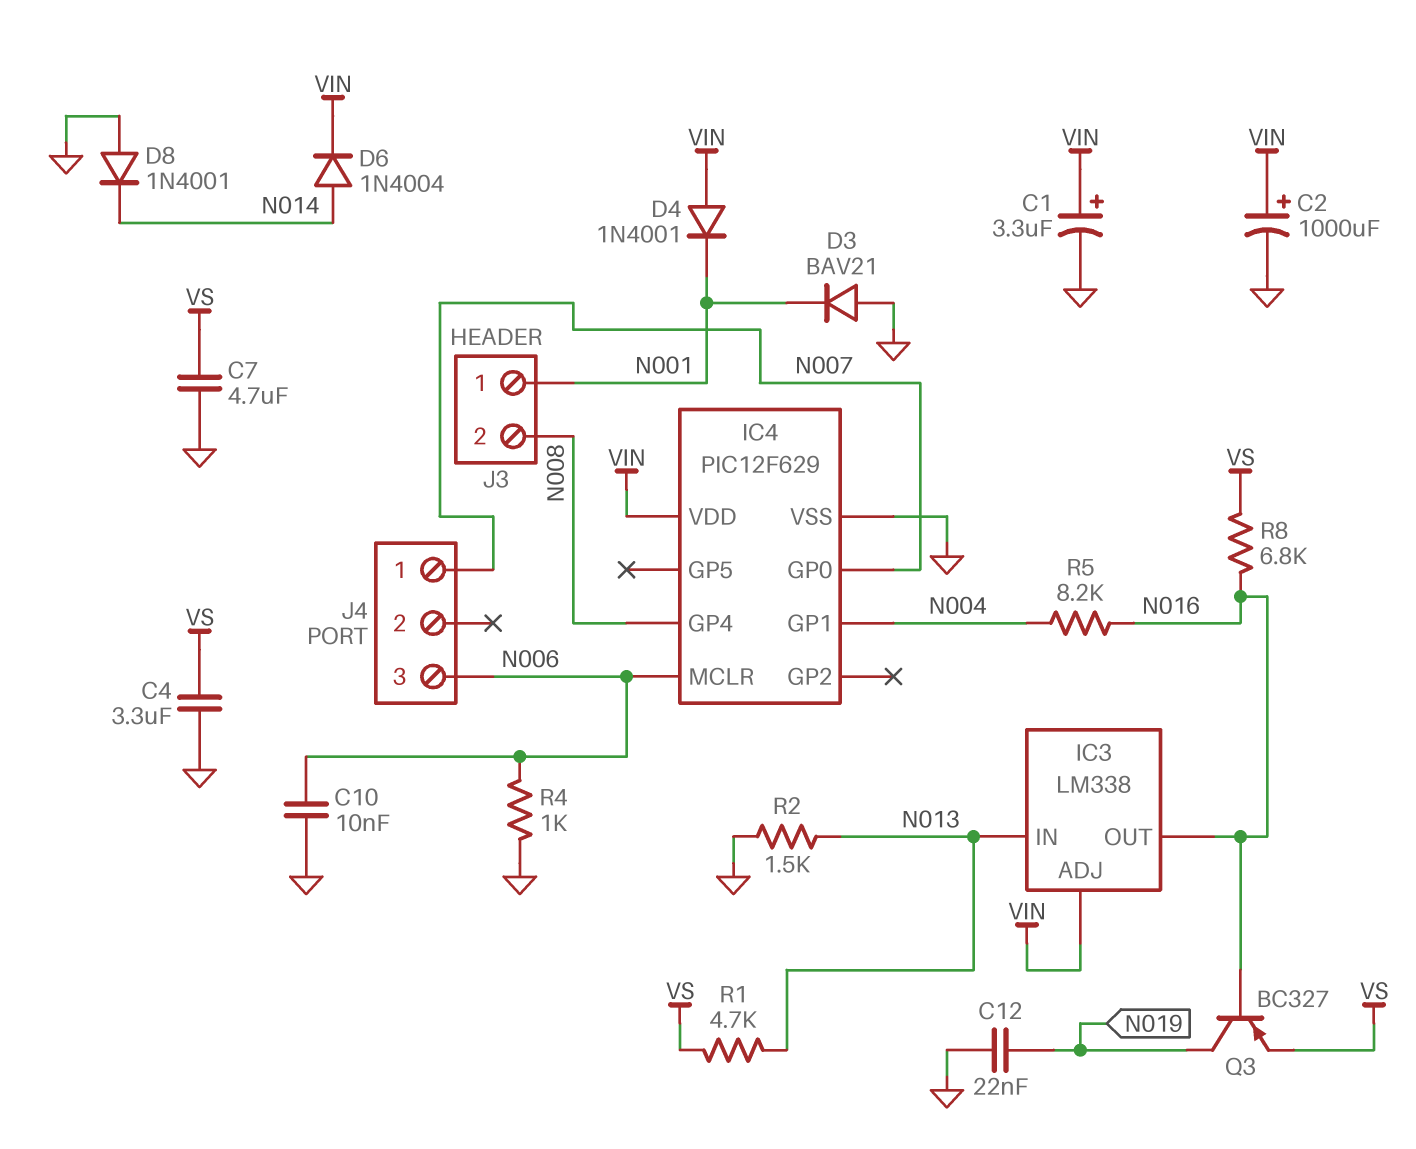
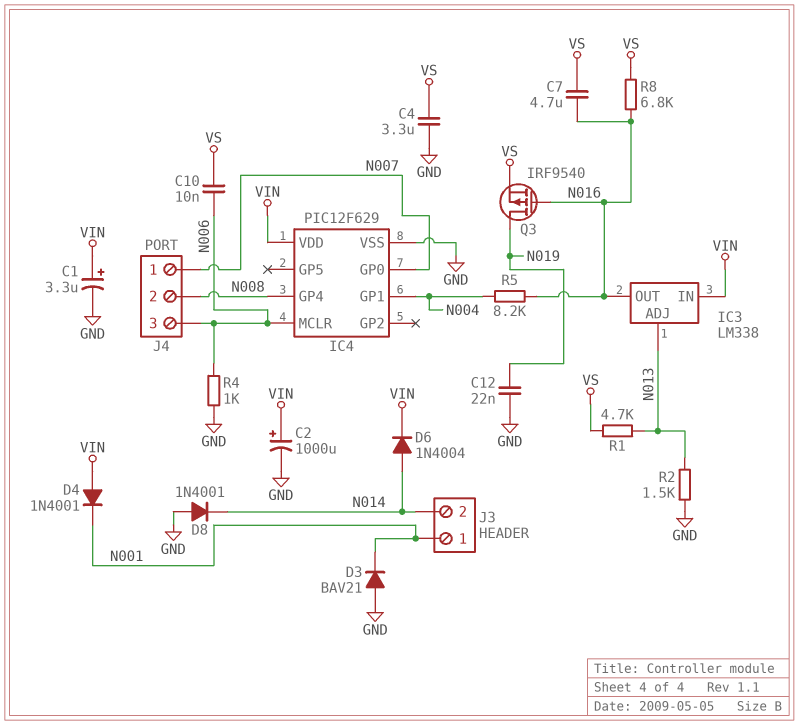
C7: 4.7uF (GND, VS) -> 4.7uF (N016, VS)
C10: 10nF (GND, N006) -> 10nF (N006, VS)
IC3 pin ADJ: VIN -> N013
IC3 pin IN: N013 -> VIN
J3 pin 2: N008 -> N014
J4 pin 2: none -> N008
Q3: PNP BC327 (B N016, C N019, E VS) -> PMOS IRF9540 (G N016, D N019, S VS)

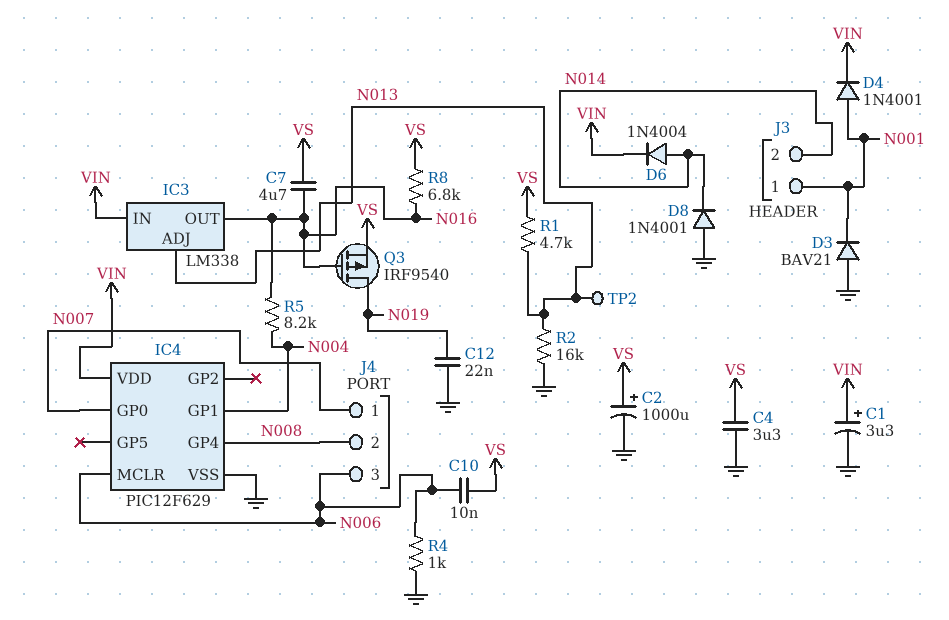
C2: 1000uF (plus VIN, minus GND) -> 1000uF (plus VS, minus GND)
D4: diode 1N4001 (A VIN, K N001) -> diode 1N4001 (A N001, K VIN)
R2: 1.5k (GND, N013) -> 16k (GND, N013)
TP2: none -> test point (N013)

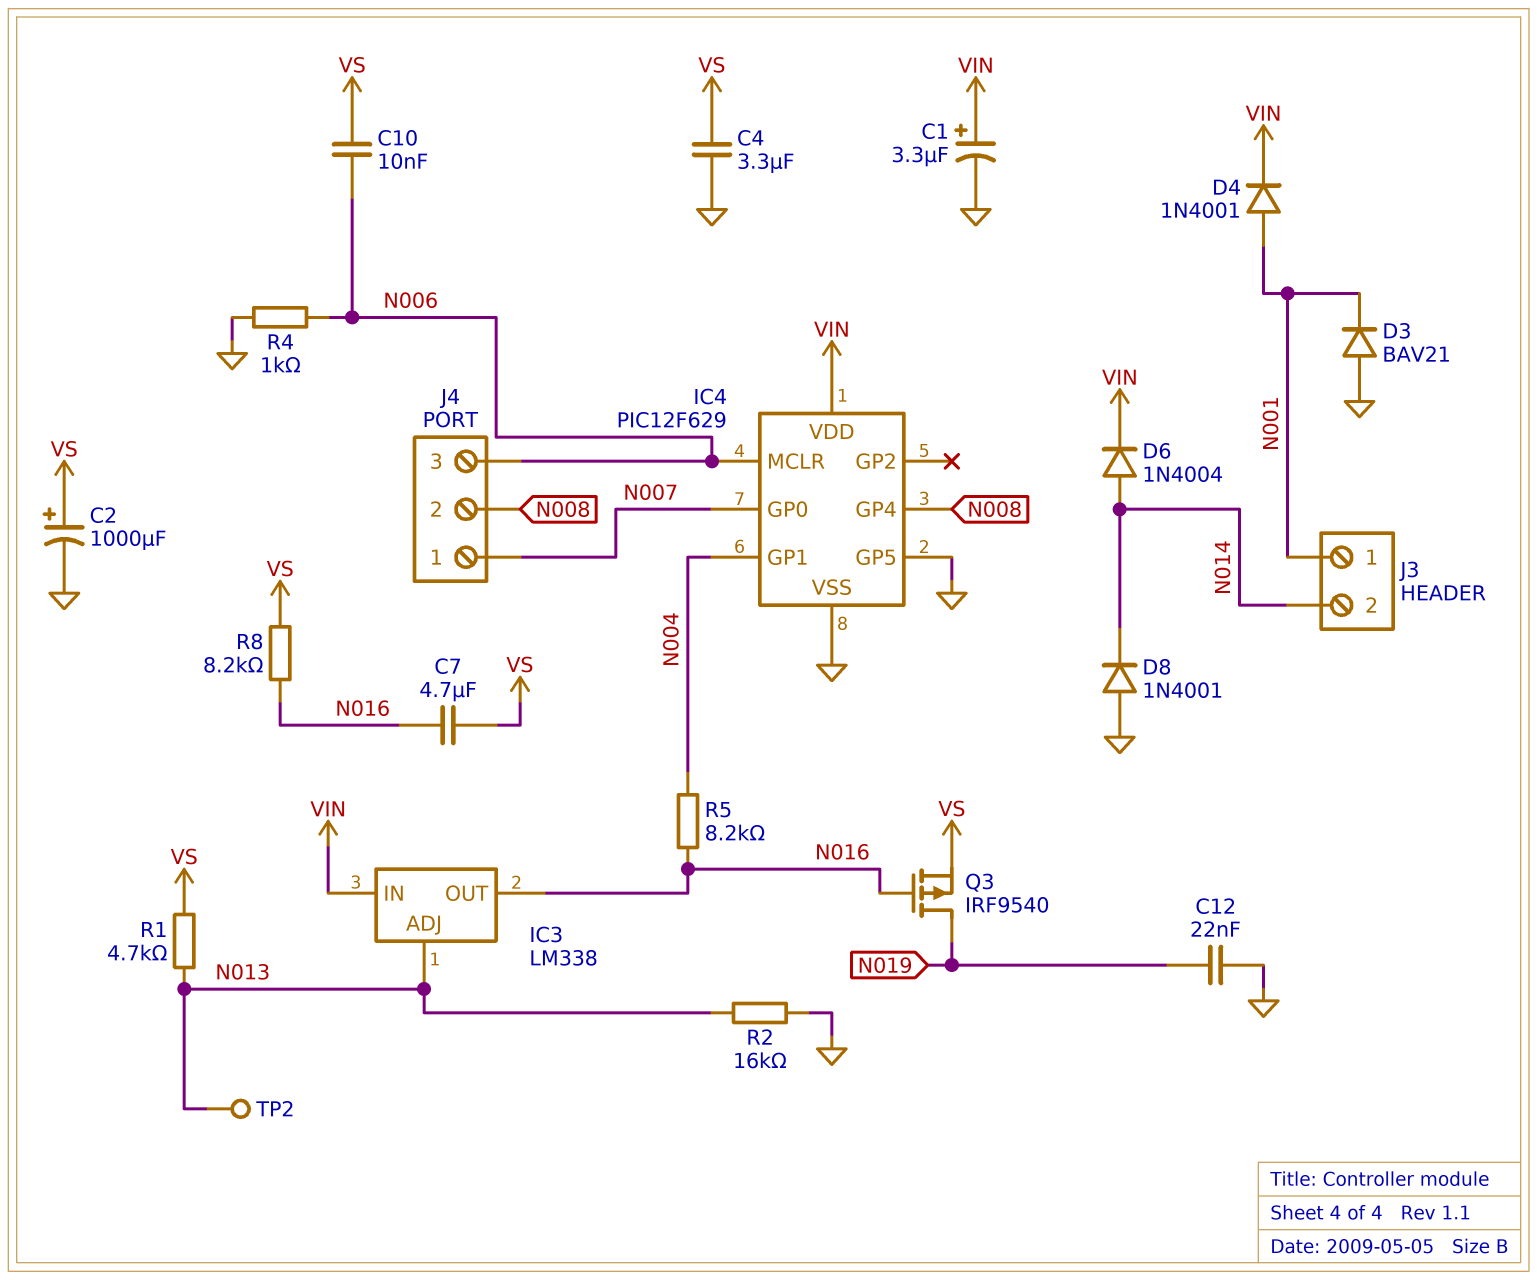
IC4 pin GP5: none -> GND
R8: 6.8k (N016, VS) -> 8.2k (N016, VS)

